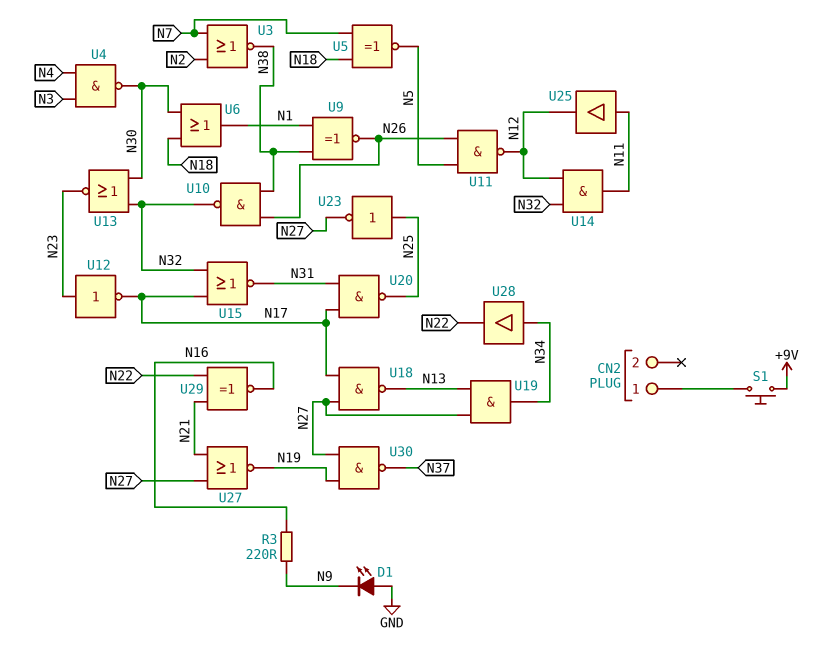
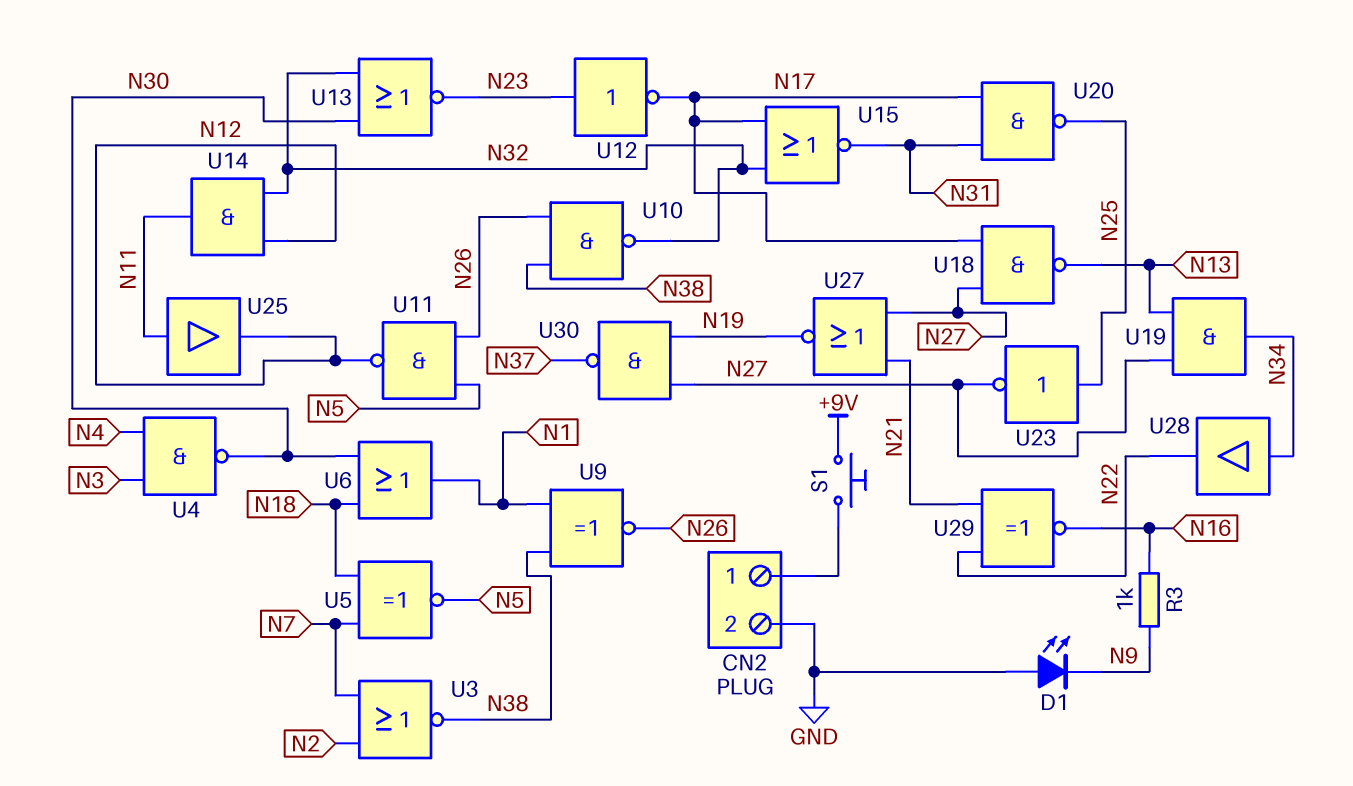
CN2 pin 2: none -> GND
R3: 220 (N9, N16) -> 1k (N9, N16)

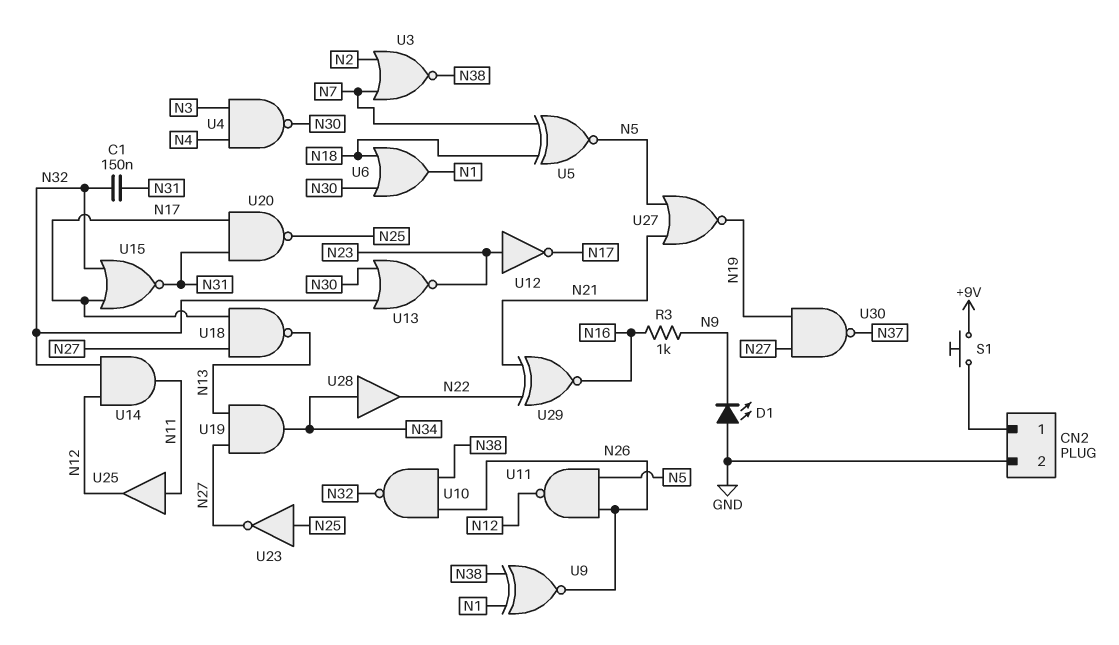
C1: none -> 150nF (N31, N32)
U27: NOR (in N21, in N27, out N19) -> NOR (in N5, in N21, out N19)

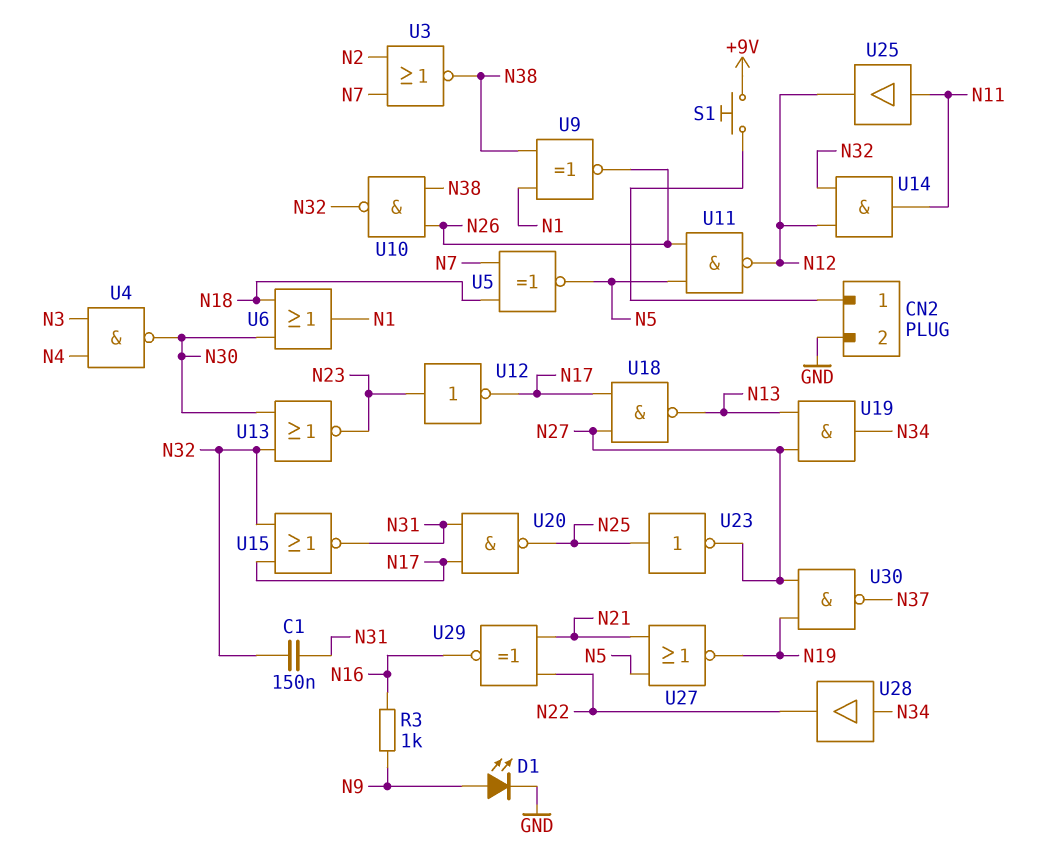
D1: LED (A GND, K N9) -> LED (A N9, K GND)

